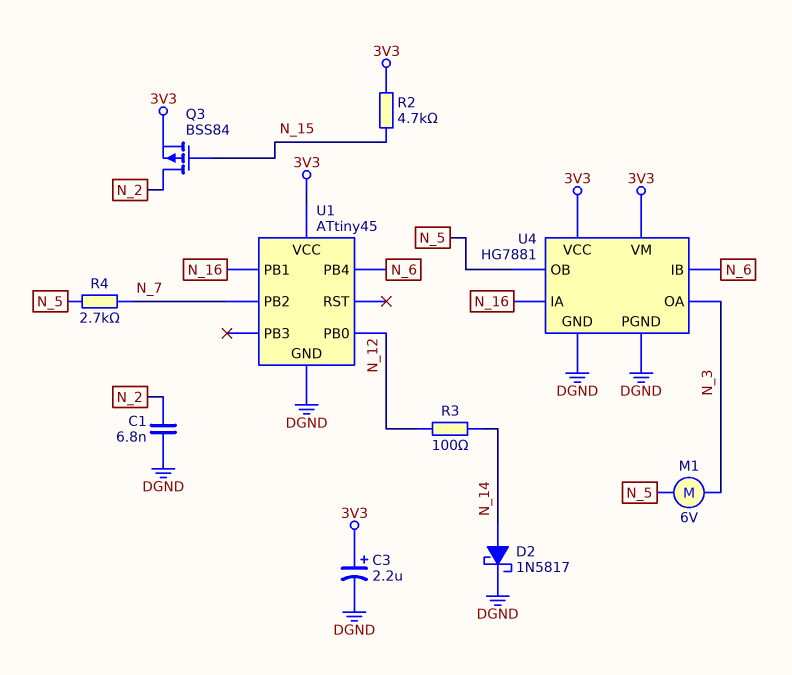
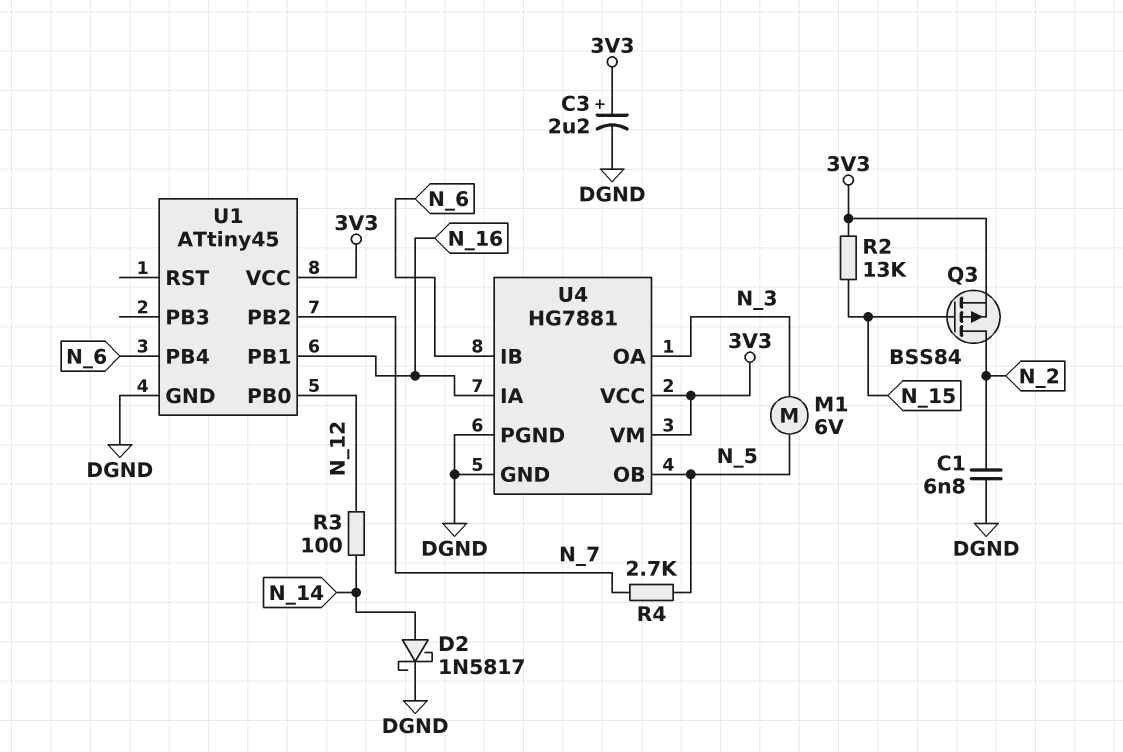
R2: 4.7k (3V3, N_15) -> 13k (3V3, N_15)

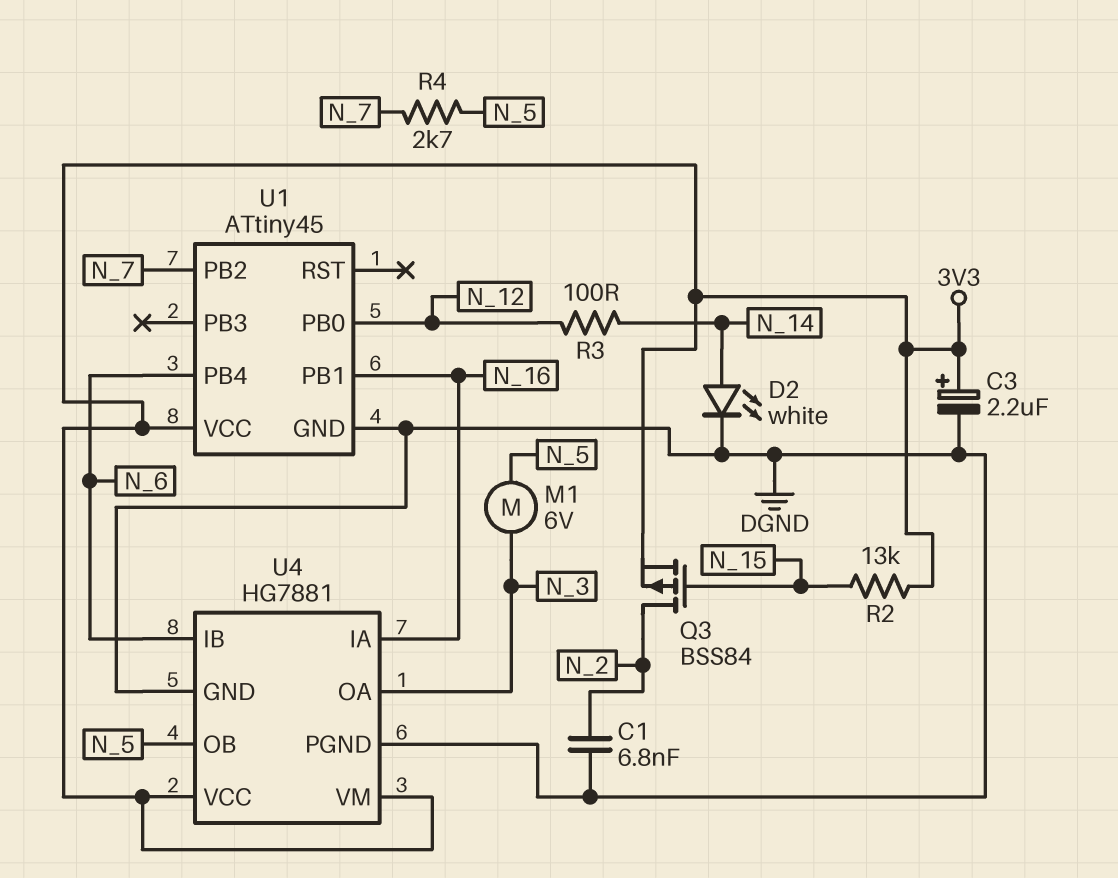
D2: schottky 1N5817 (A N_14, K DGND) -> LED white (A N_14, K DGND)

